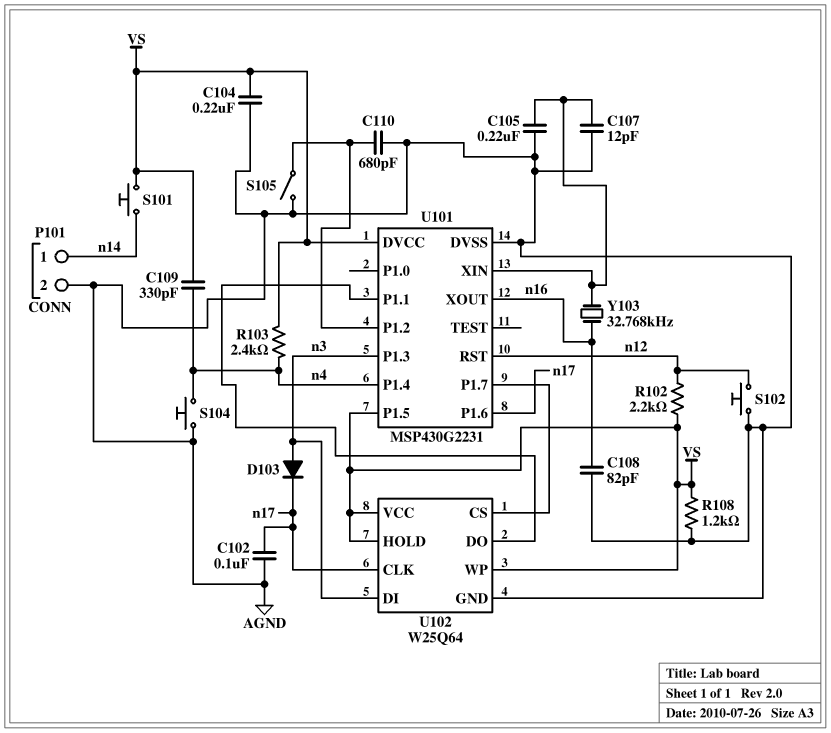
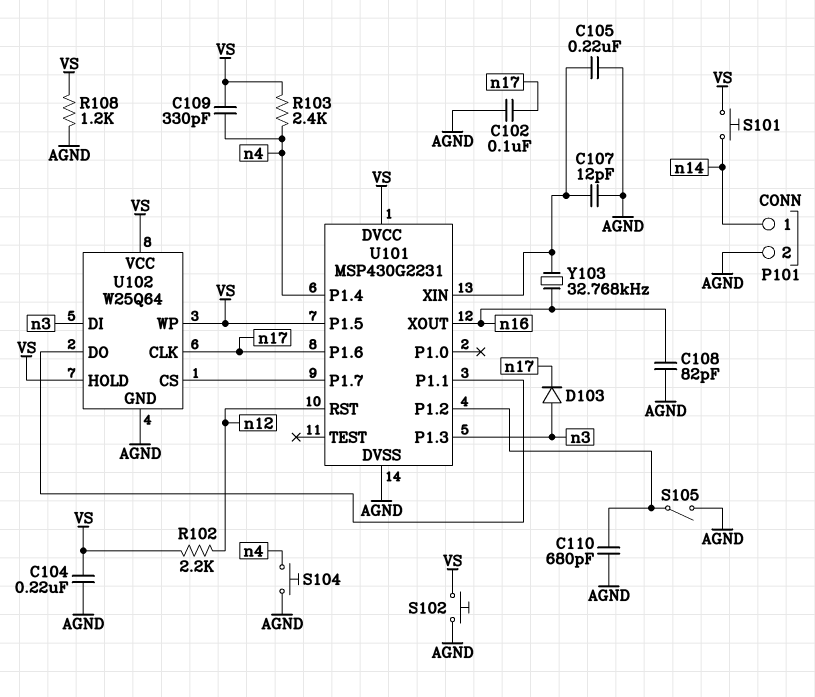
S102: button (AGND, n12) -> button (AGND, VS)

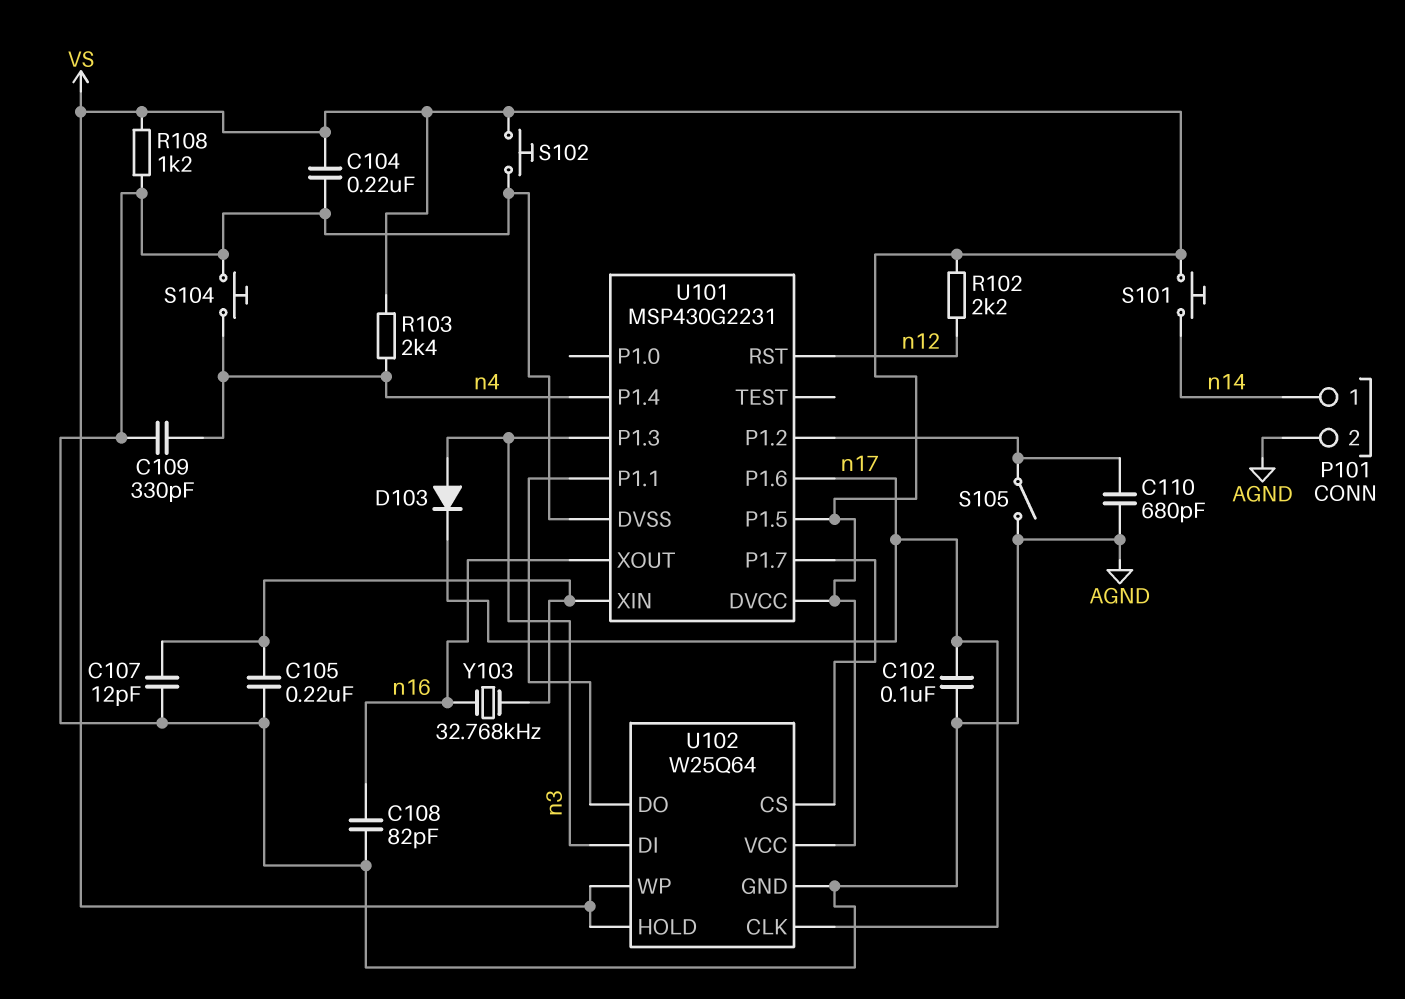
C109: 330pF (VS, n4) -> 330pF (AGND, n4)

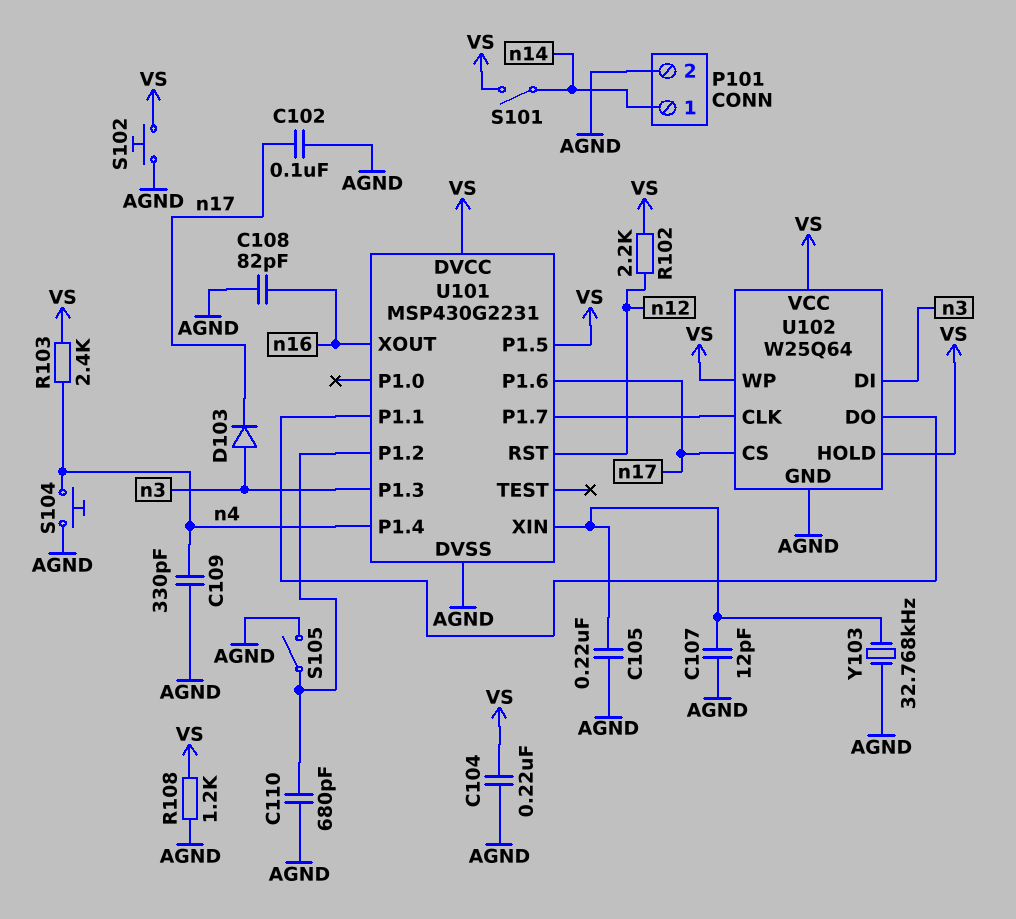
S101: button (VS, n14) -> switch (VS, n14)
U102 pin CLK: n17 -> U101/P1.7
U102 pin CS: U101/P1.7 -> n17
Y103: 32.768kHz (U101/XIN, n16) -> 32.768kHz (AGND, U101/XIN)

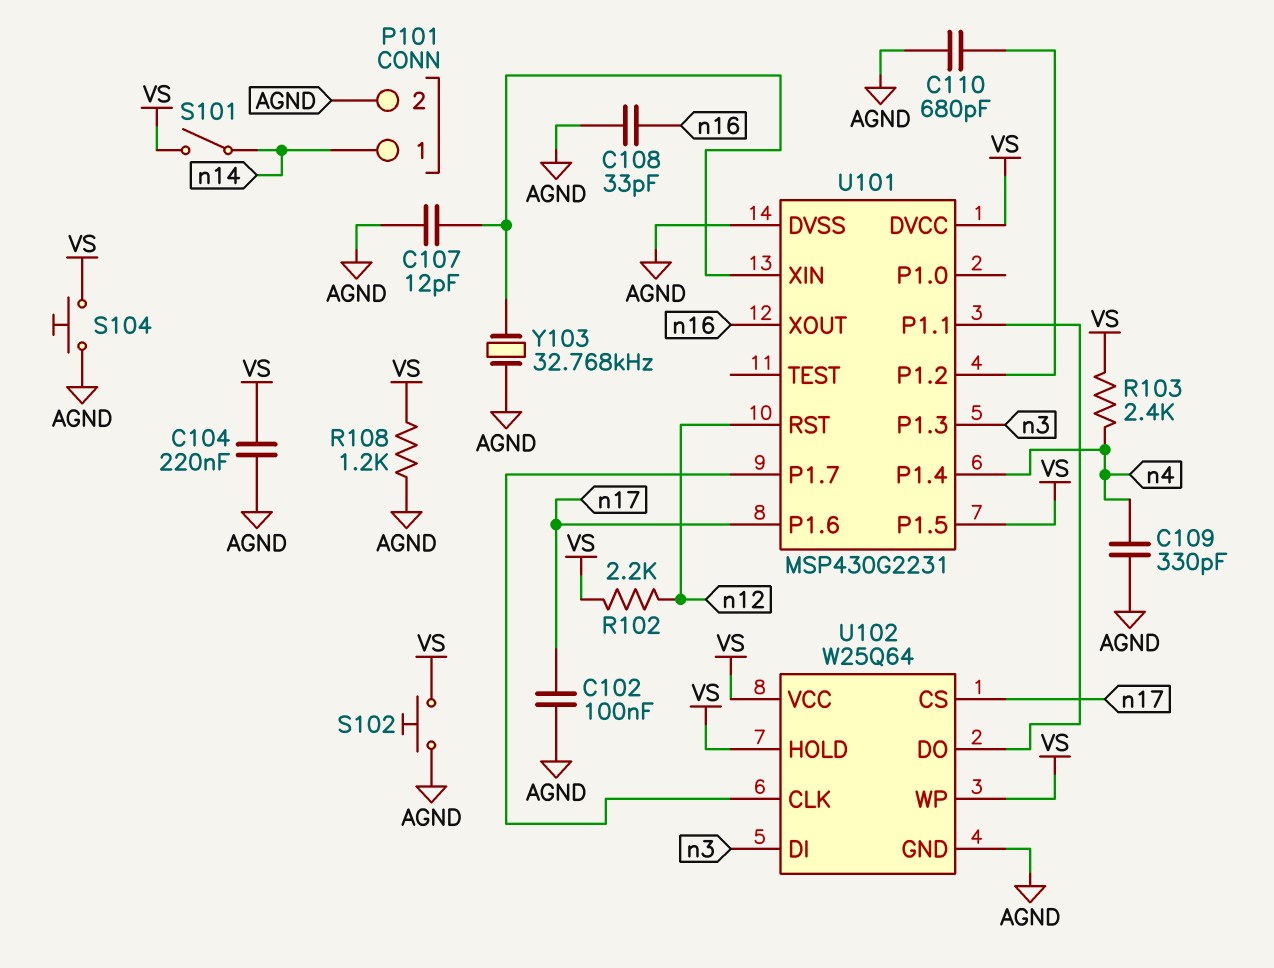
C105: 220nF (AGND, U101/XIN) -> none
C108: 82pF (AGND, n16) -> 33pF (AGND, n16)
D103: diode (A n3, K n17) -> none
S104: button (AGND, n4) -> button (AGND, VS)
S105: switch (AGND, U101/P1.2) -> none

